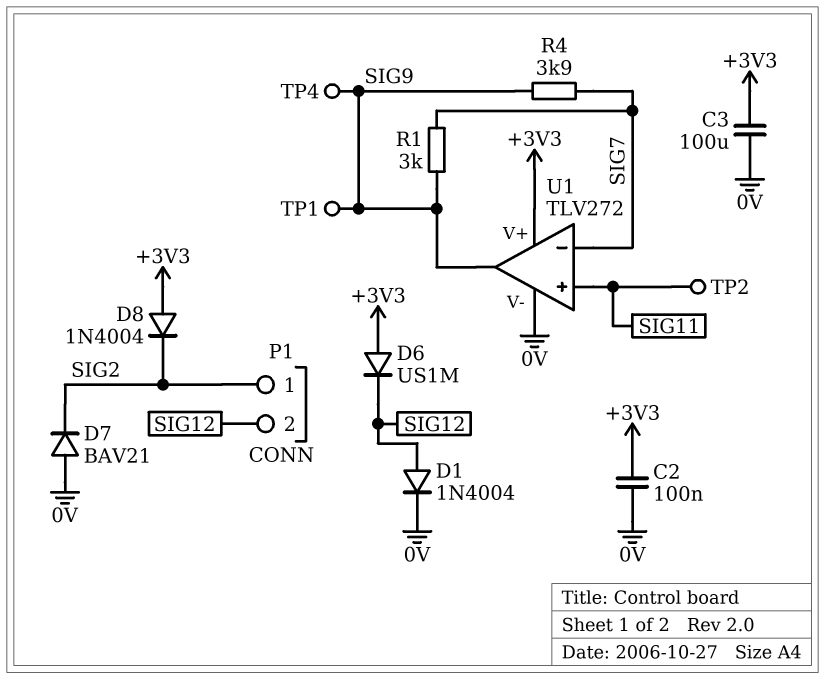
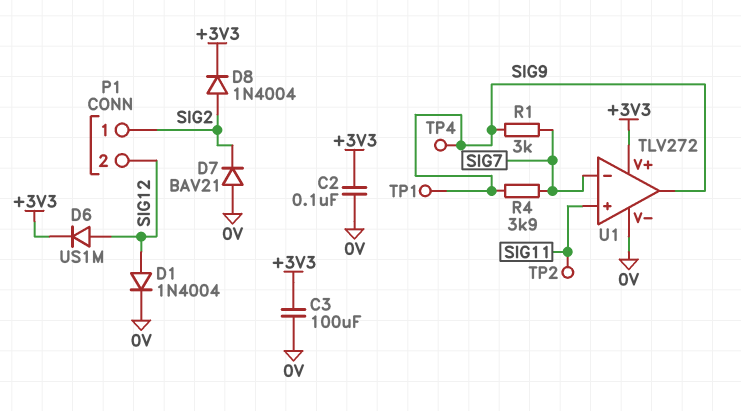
D6: diode US1M (A +3V3, K SIG12) -> diode US1M (A SIG12, K +3V3)
D8: diode 1N4004 (A +3V3, K SIG2) -> diode 1N4004 (A SIG2, K +3V3)

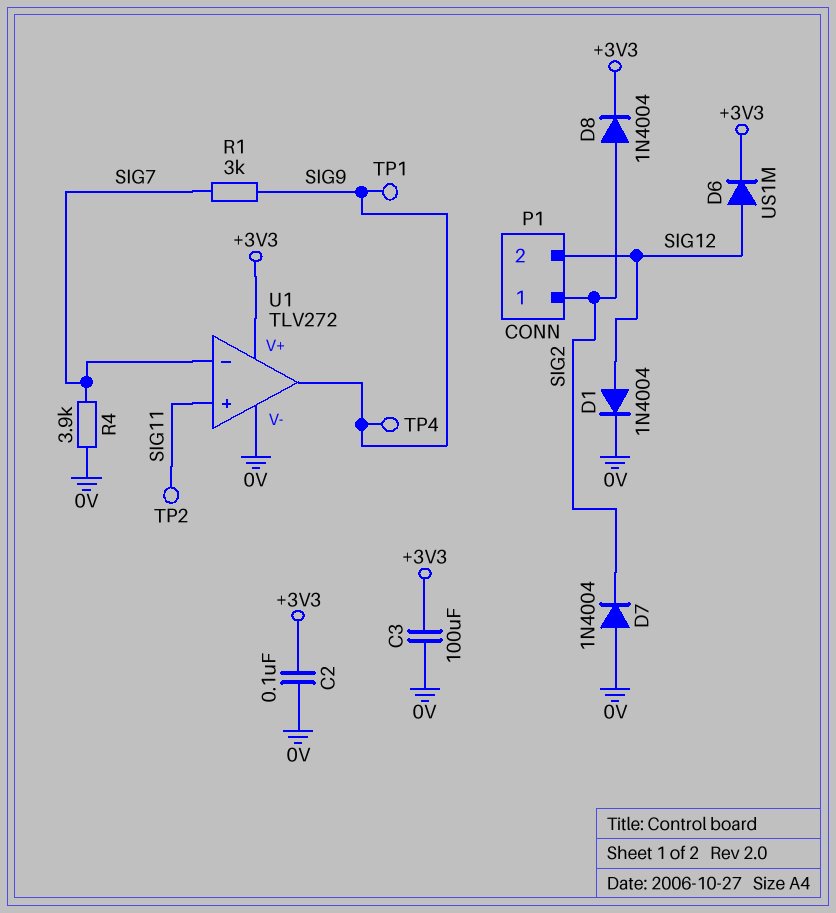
D7: diode BAV21 (A 0V, K SIG2) -> diode 1N4004 (A 0V, K SIG2)
R4: 3.9k (SIG7, SIG9) -> 3.9k (0V, SIG7)

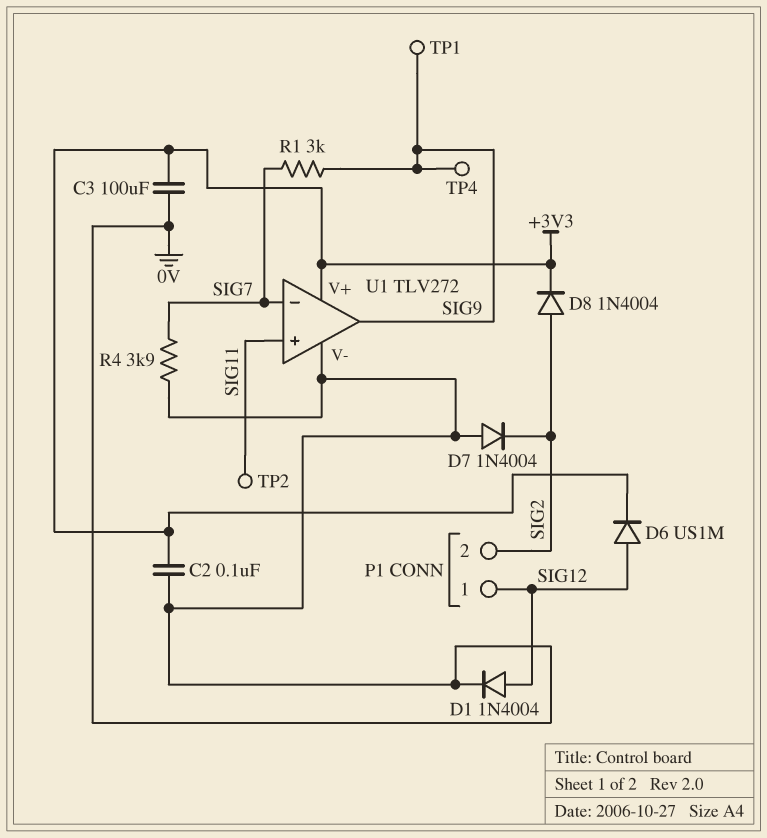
P1 pin 1: SIG2 -> SIG12
P1 pin 2: SIG12 -> SIG2

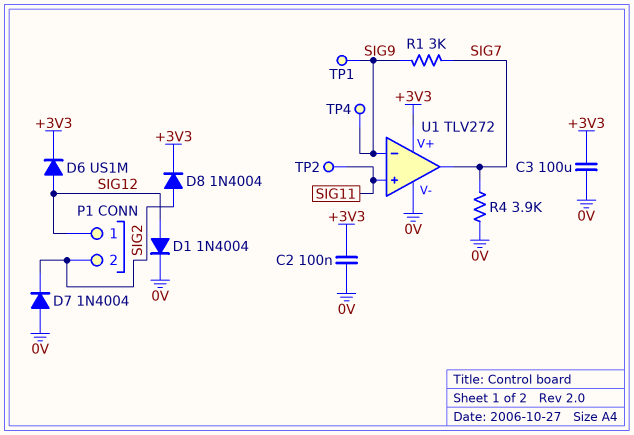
U1 pin in-: SIG7 -> SIG9
U1 pin out: SIG9 -> SIG7

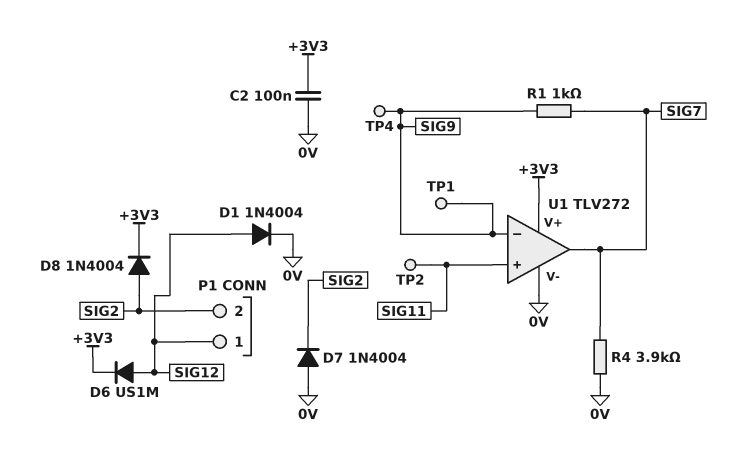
C3: 100uF (+3V3, 0V) -> none
R1: 3k (SIG7, SIG9) -> 1k (SIG7, SIG9)

